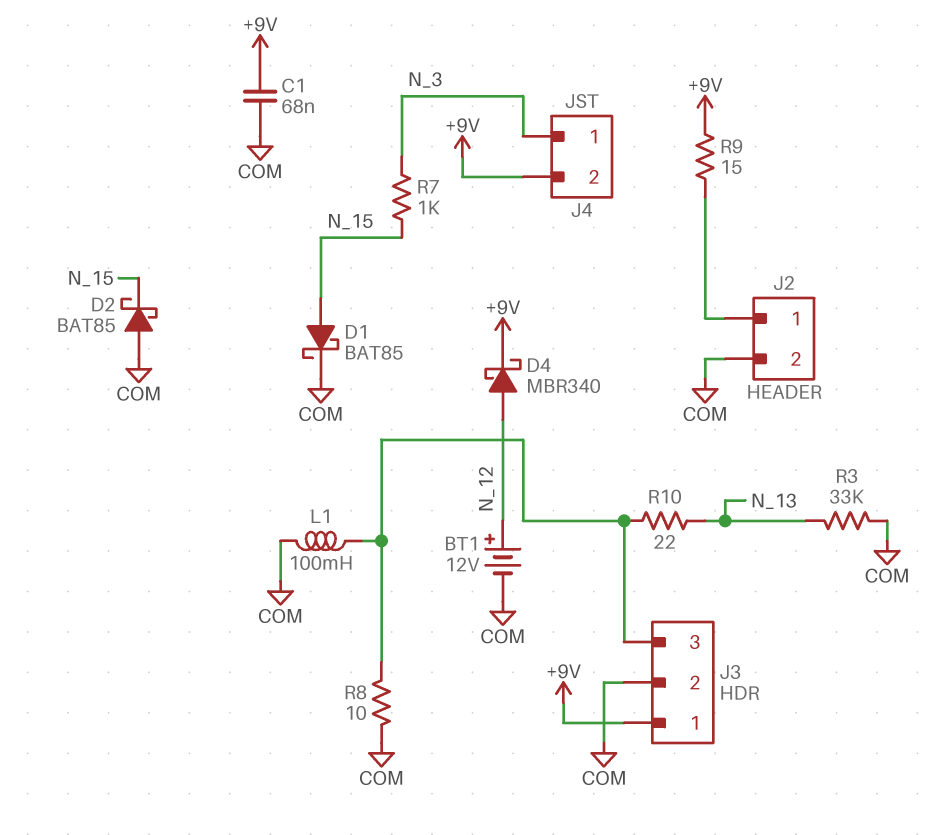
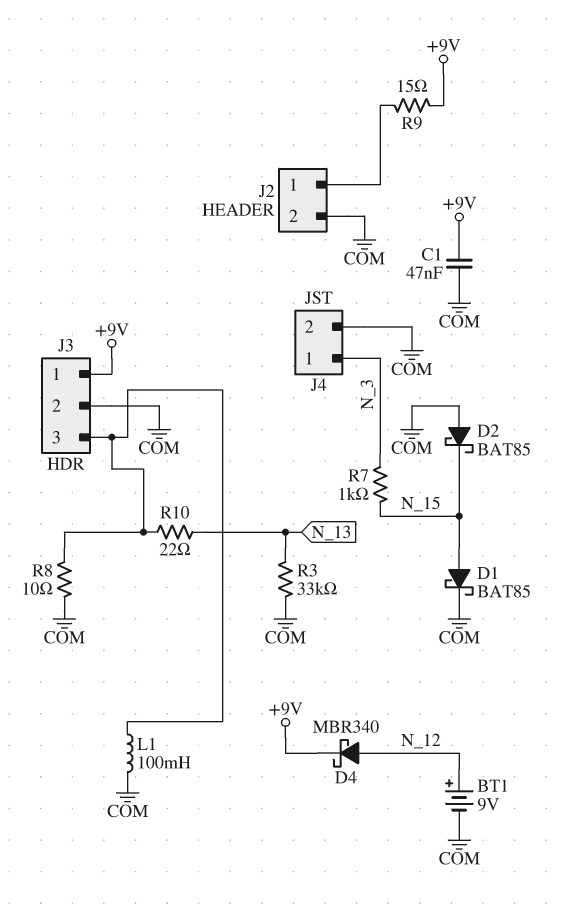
BT1: 12V (plus N_12, minus COM) -> 9V (plus N_12, minus COM)
C1: 68nF (+9V, COM) -> 47nF (+9V, COM)
J4 pin 2: +9V -> COM

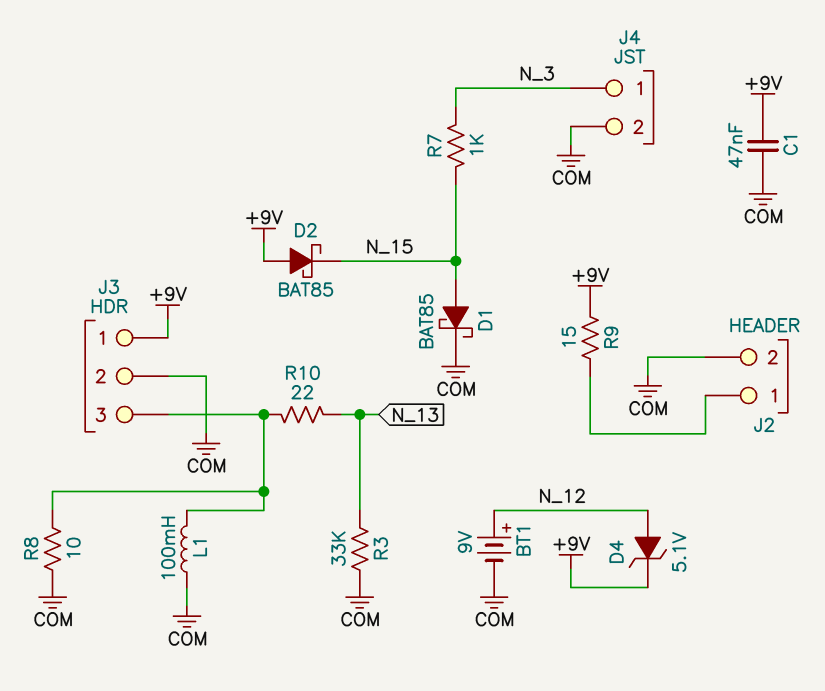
D2: schottky BAT85 (A COM, K N_15) -> schottky BAT85 (A +9V, K N_15)
D4: schottky MBR340 (A N_12, K +9V) -> zener 5.1V (A N_12, K +9V)

